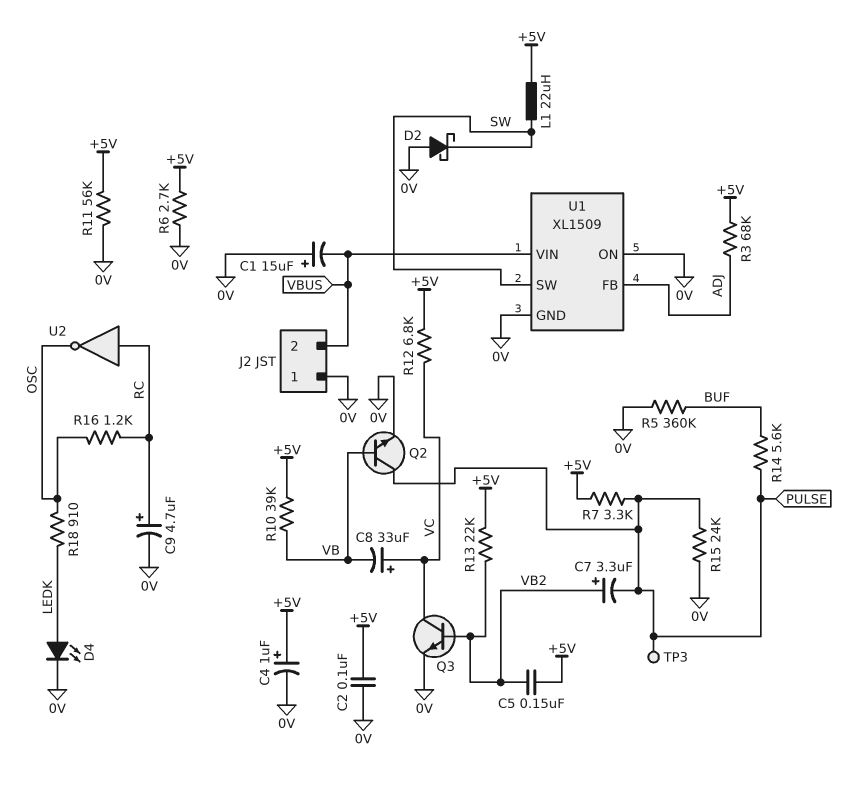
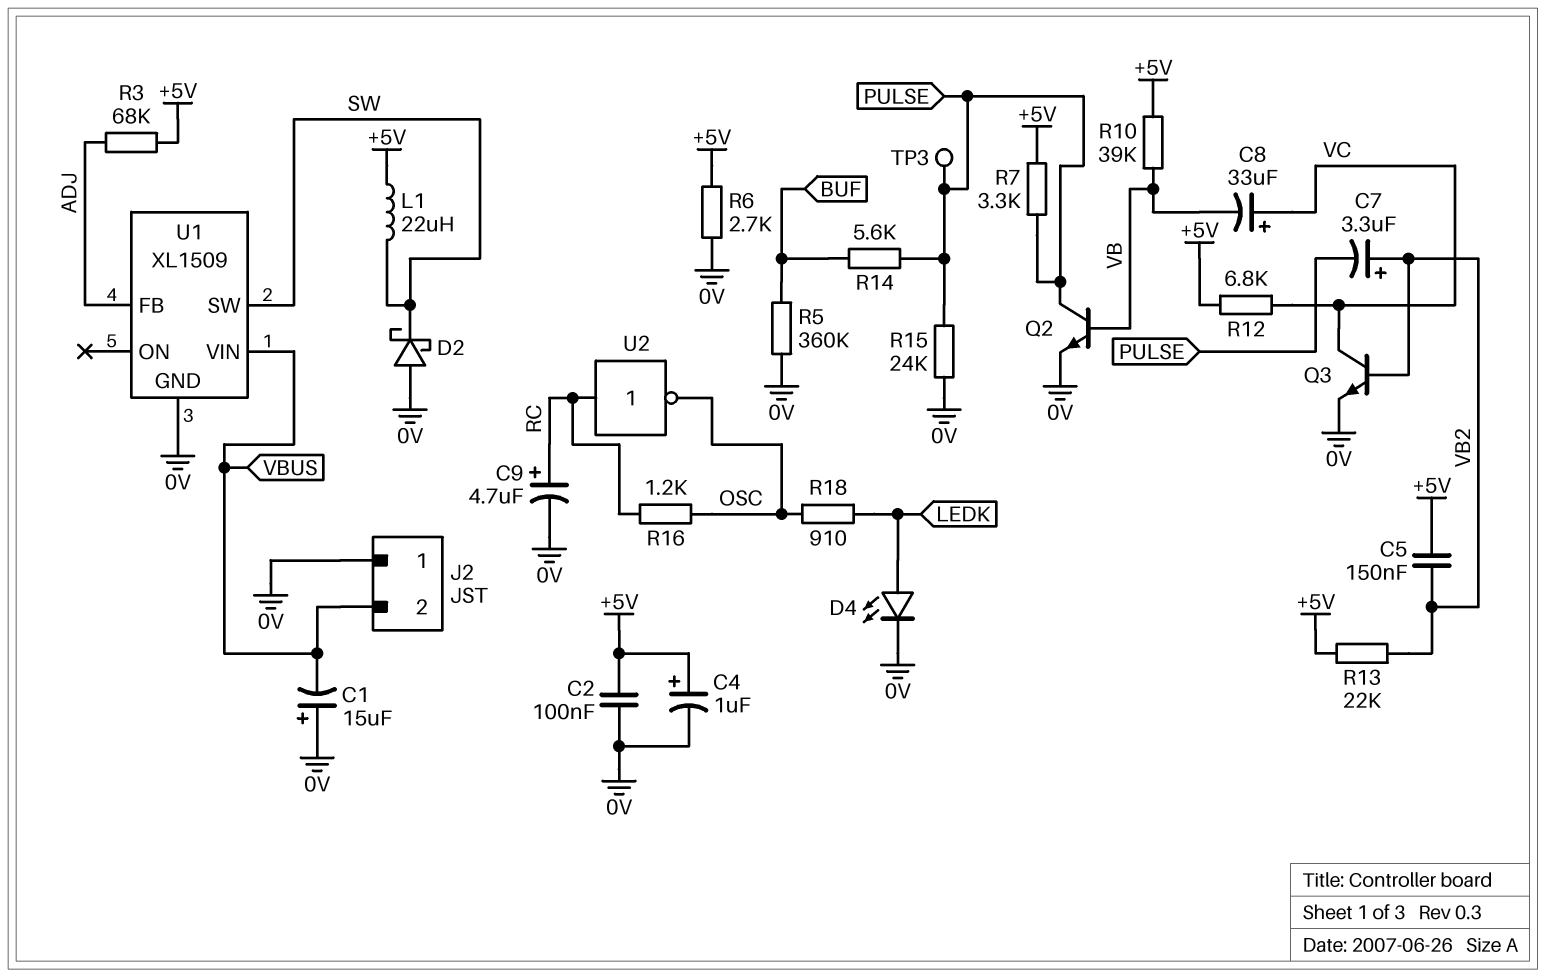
R11: 56k (+5V, 0V) -> none
U1 pin ON: 0V -> none

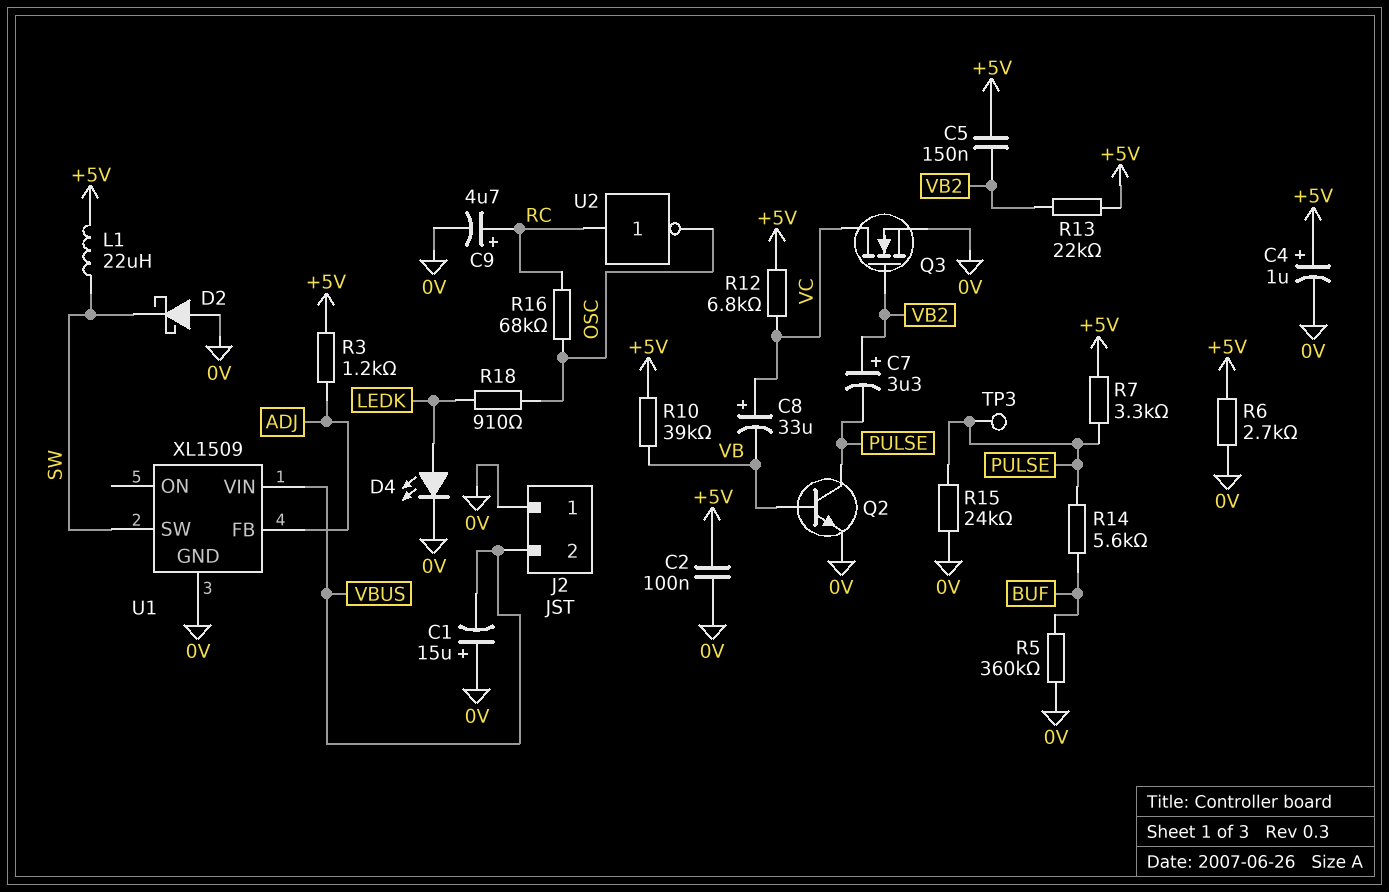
Q3: NPN (B VB2, C VC, E 0V) -> NMOS (G VB2, D VC, S 0V)
R3: 68k (+5V, ADJ) -> 1.2k (+5V, ADJ)
R16: 1.2k (OSC, RC) -> 68k (OSC, RC)

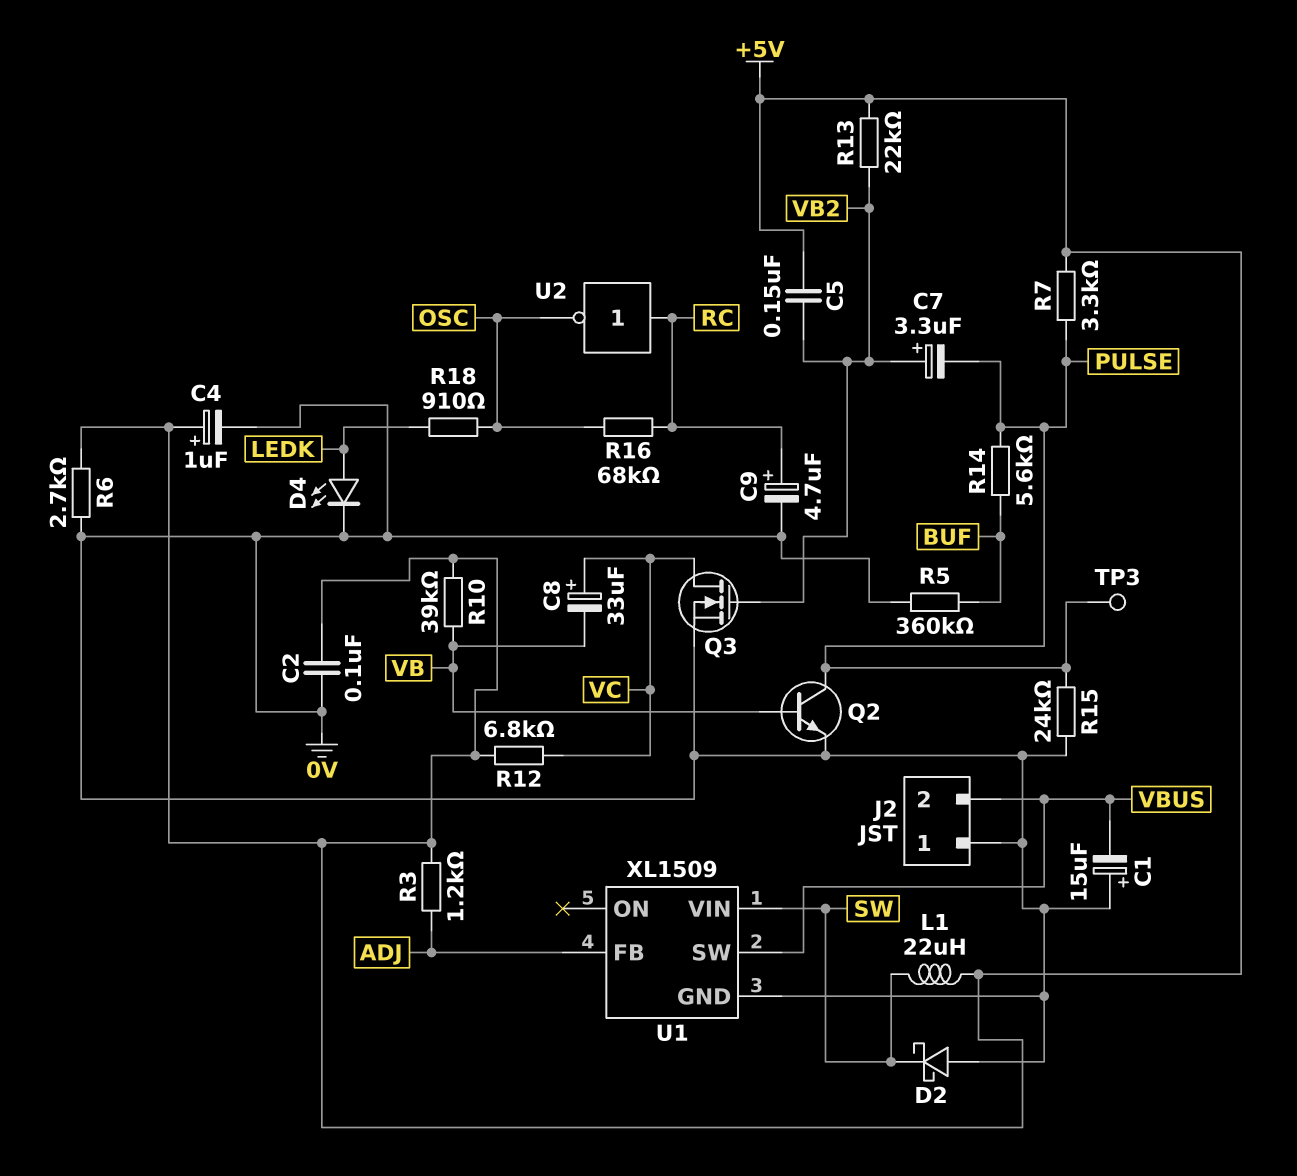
U1 pin SW: SW -> VBUS
U1 pin VIN: VBUS -> SW

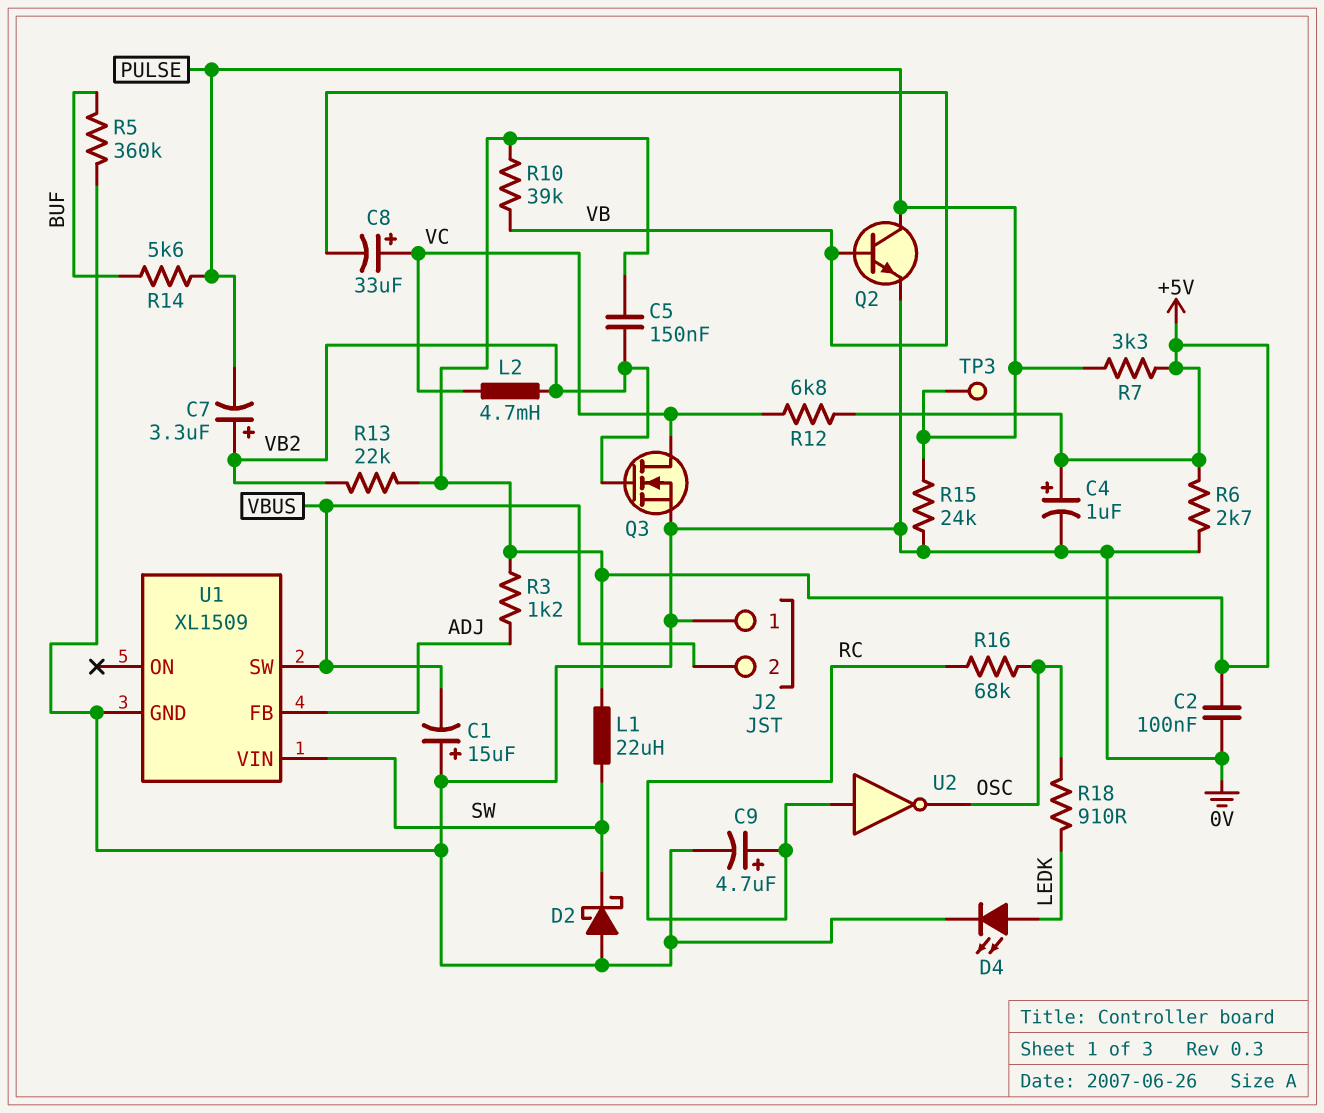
L2: none -> 4.7mH (VB2, VC)

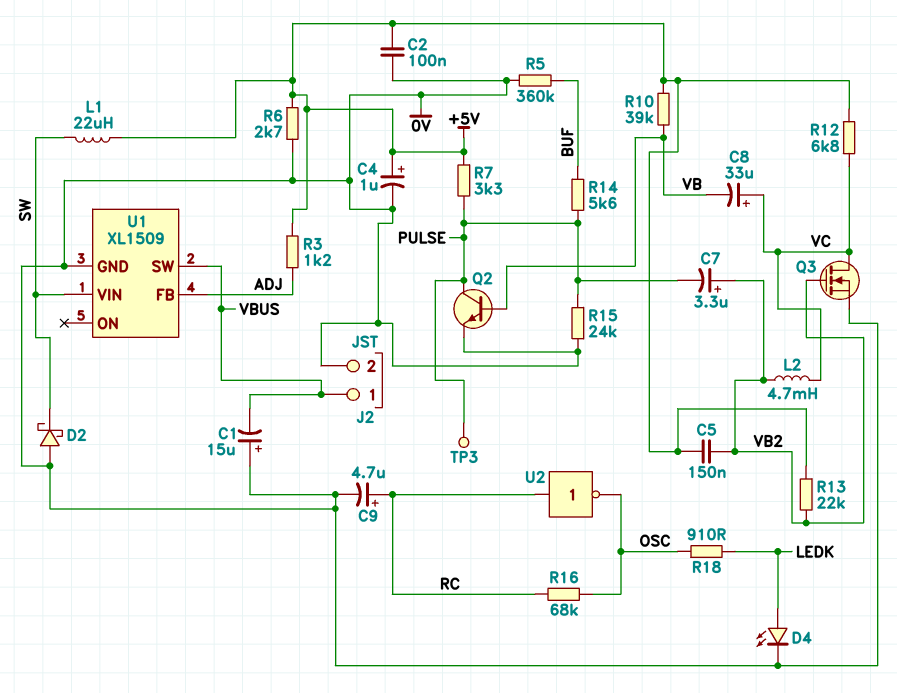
J2 pin 1: 0V -> VBUS
J2 pin 2: VBUS -> 0V

